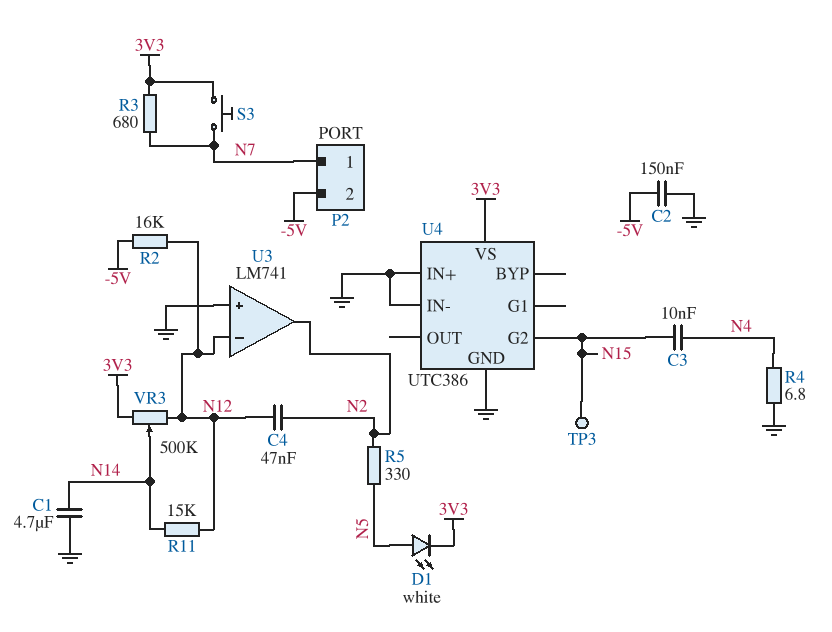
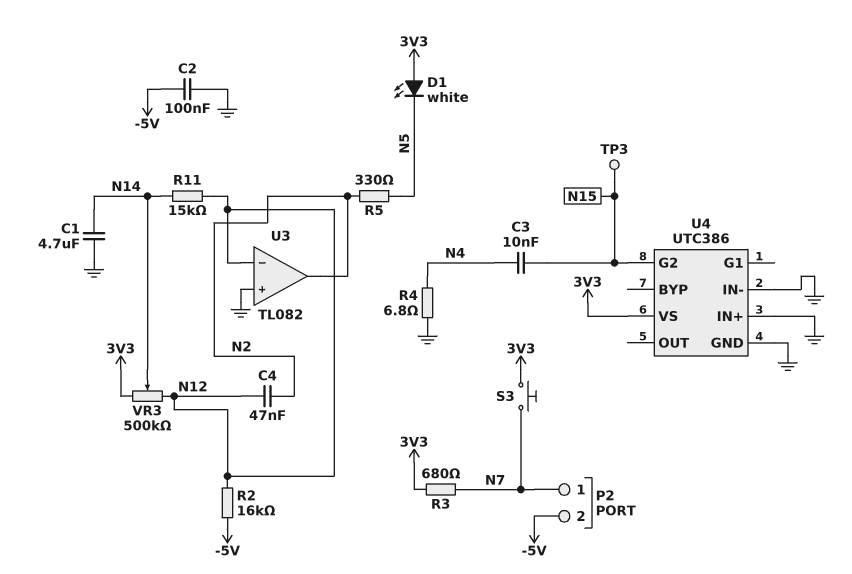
C2: 150nF (-5V, GND) -> 100nF (-5V, GND)
D1: LED white (A N5, K 3V3) -> LED white (A 3V3, K N5)
U3: LM741 -> TL082

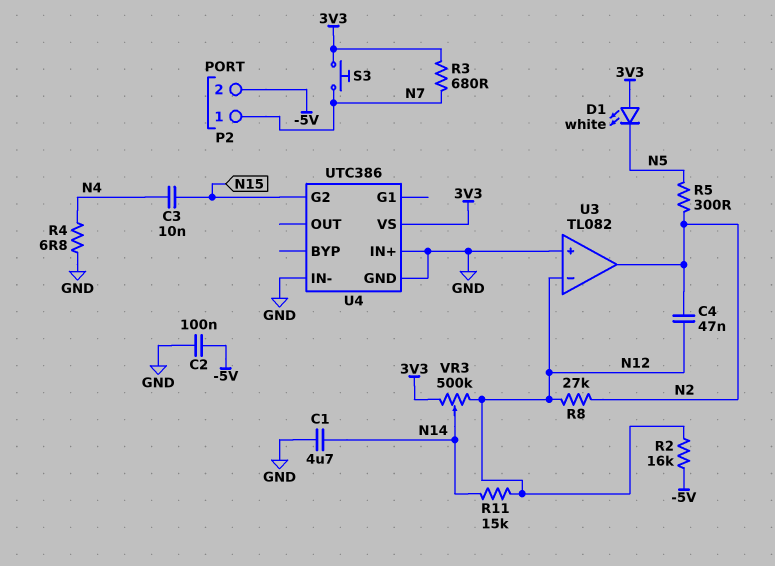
R5: 330 (N2, N5) -> 300 (N2, N5)
R8: none -> 27k (N2, N12)
TP3: test point (N15) -> none

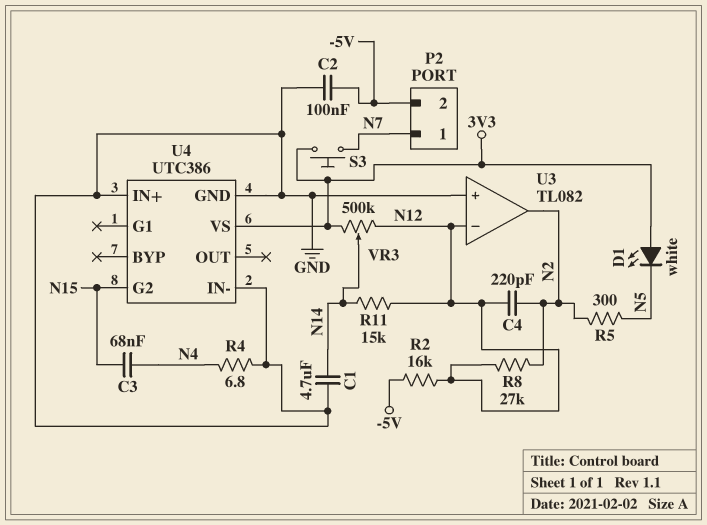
C3: 10nF (N4, N15) -> 68nF (N4, N15)
C4: 47nF (N2, N12) -> 220pF (N2, N12)
R3: 680 (3V3, N7) -> none

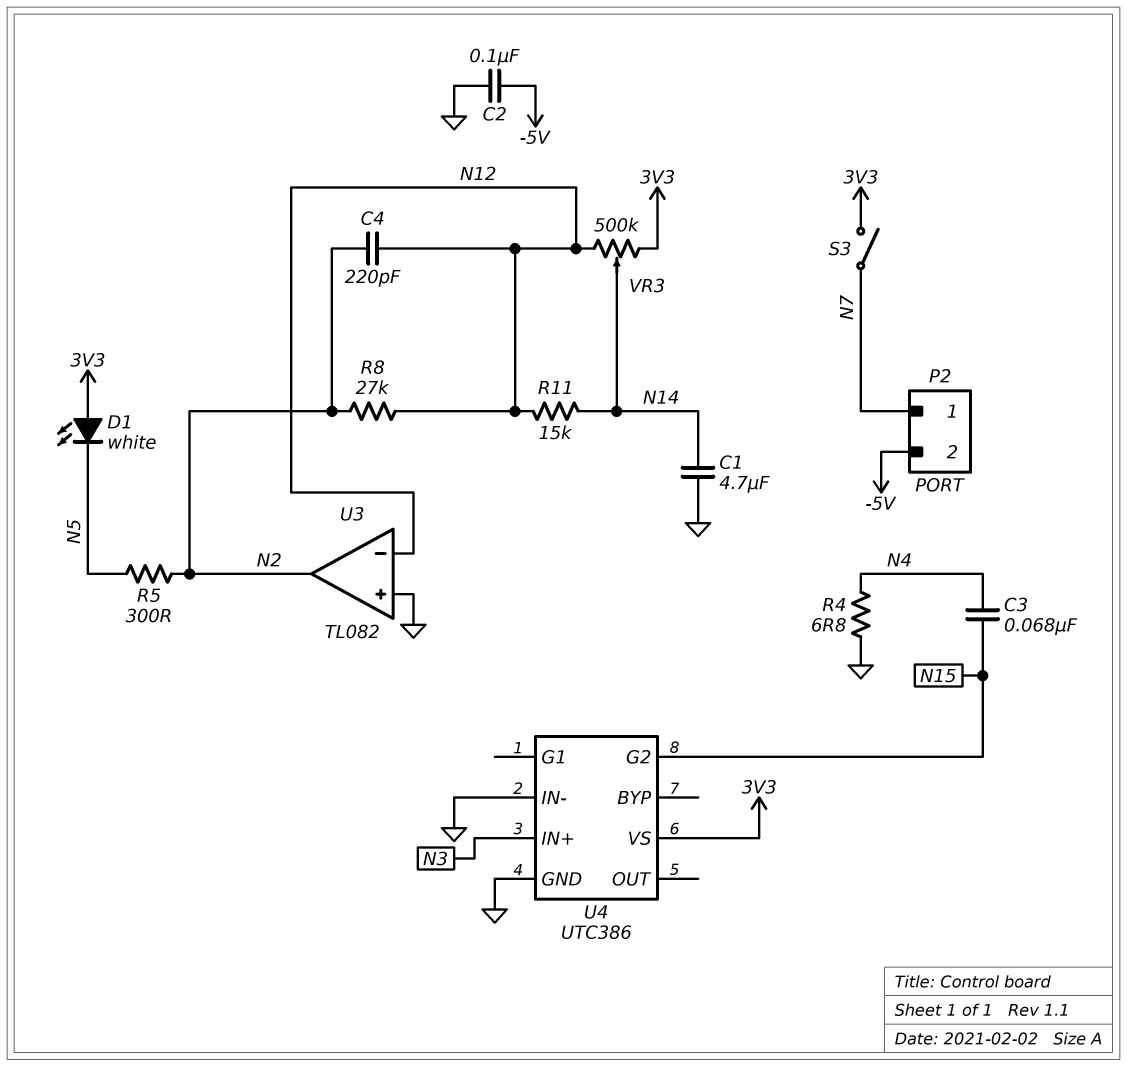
R2: 16k (-5V, N12) -> none
S3: button (3V3, N7) -> switch (3V3, N7)
U4 pin IN+: GND -> N3

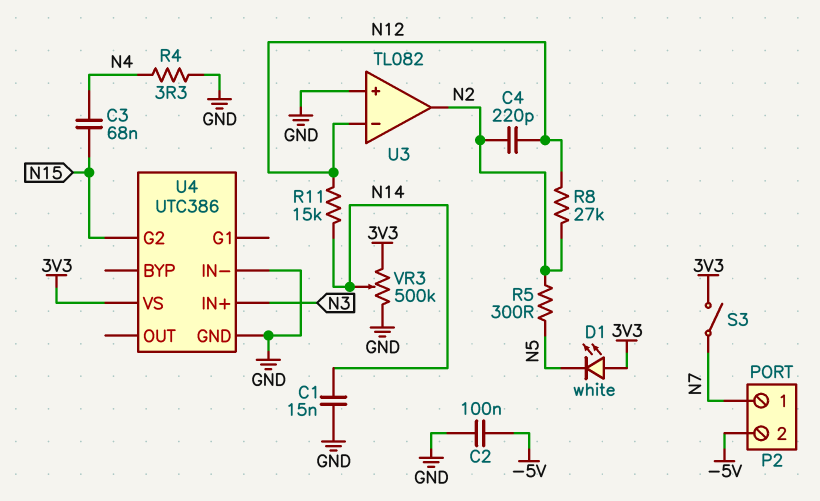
C1: 4.7uF (GND, N14) -> 15nF (GND, N14)
R4: 6.8 (GND, N4) -> 3.3 (GND, N4)
VR3: 500k (3V3, N12, wiper N14) -> 500k (3V3, GND, wiper N14)

